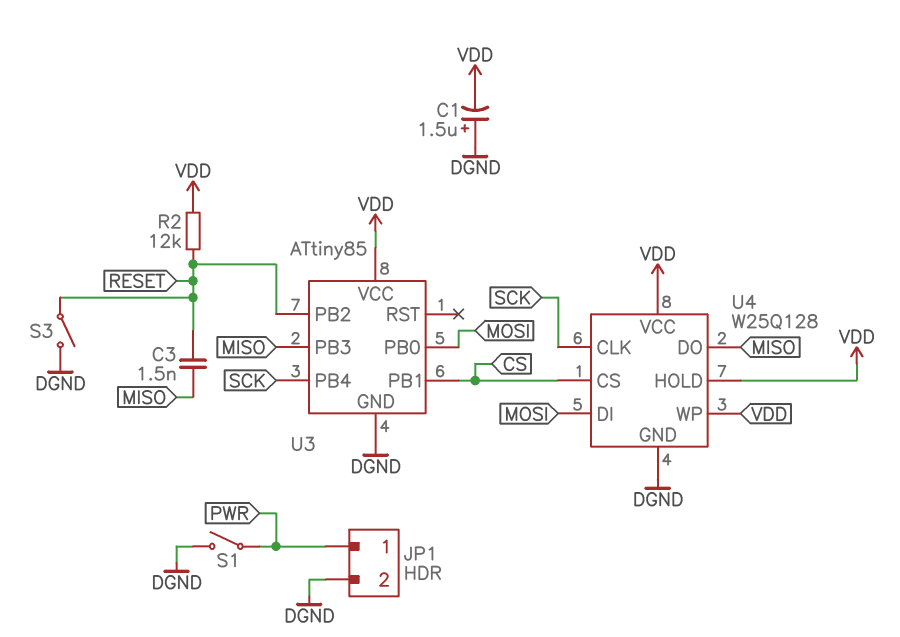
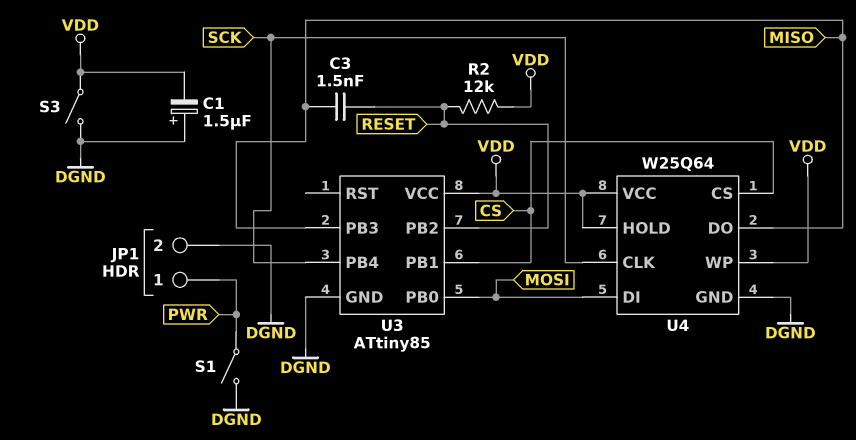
S3: switch (DGND, RESET) -> switch (DGND, VDD)
U4: W25Q128 -> W25Q64

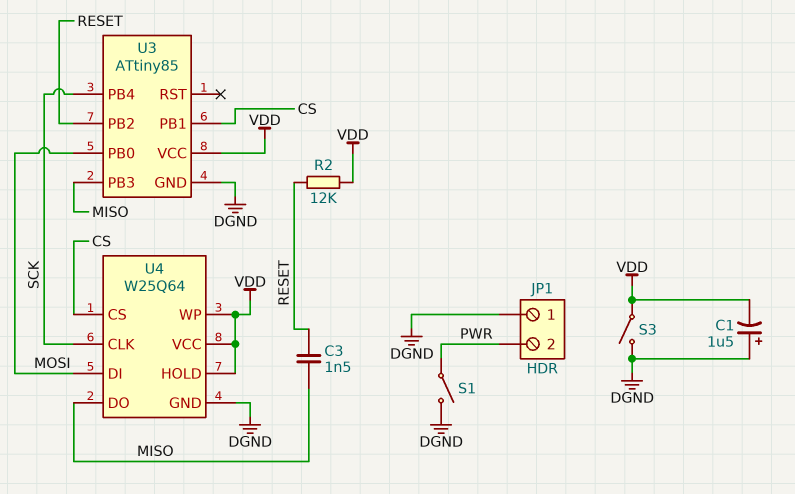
JP1 pin 1: PWR -> DGND
JP1 pin 2: DGND -> PWR

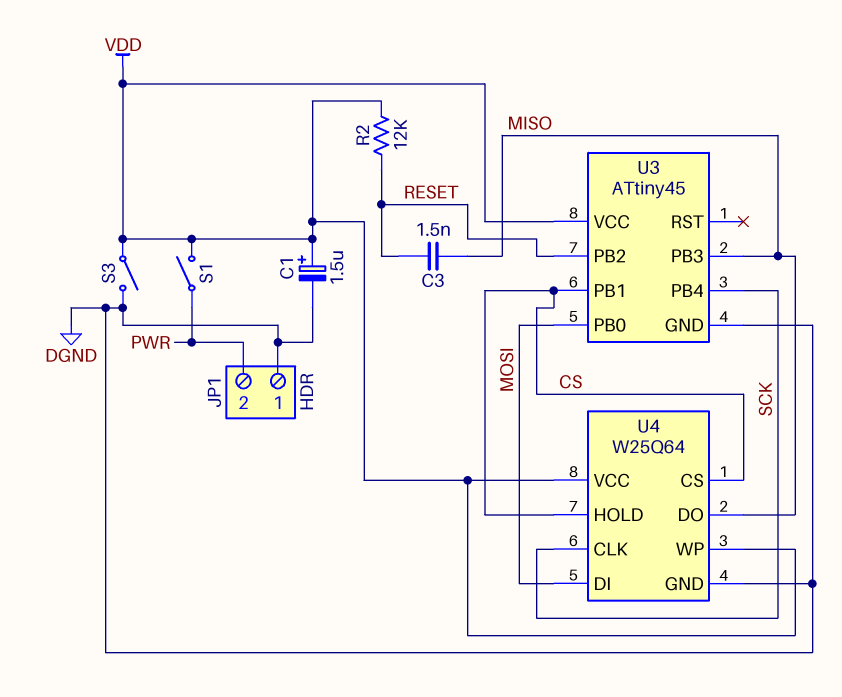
C1: 1.5uF (plus DGND, minus VDD) -> 1.5uF (plus VDD, minus DGND)
S1: switch (DGND, PWR) -> switch (PWR, VDD)
U3: ATtiny85 -> ATtiny45
U4 pin HOLD: VDD -> CS

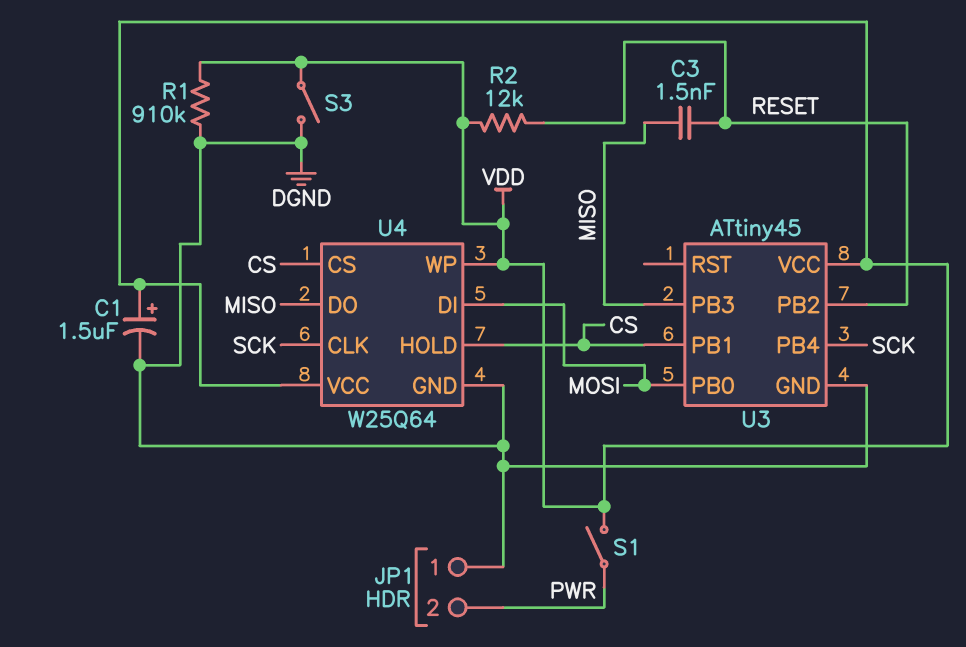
R1: none -> 910k (DGND, VDD)

